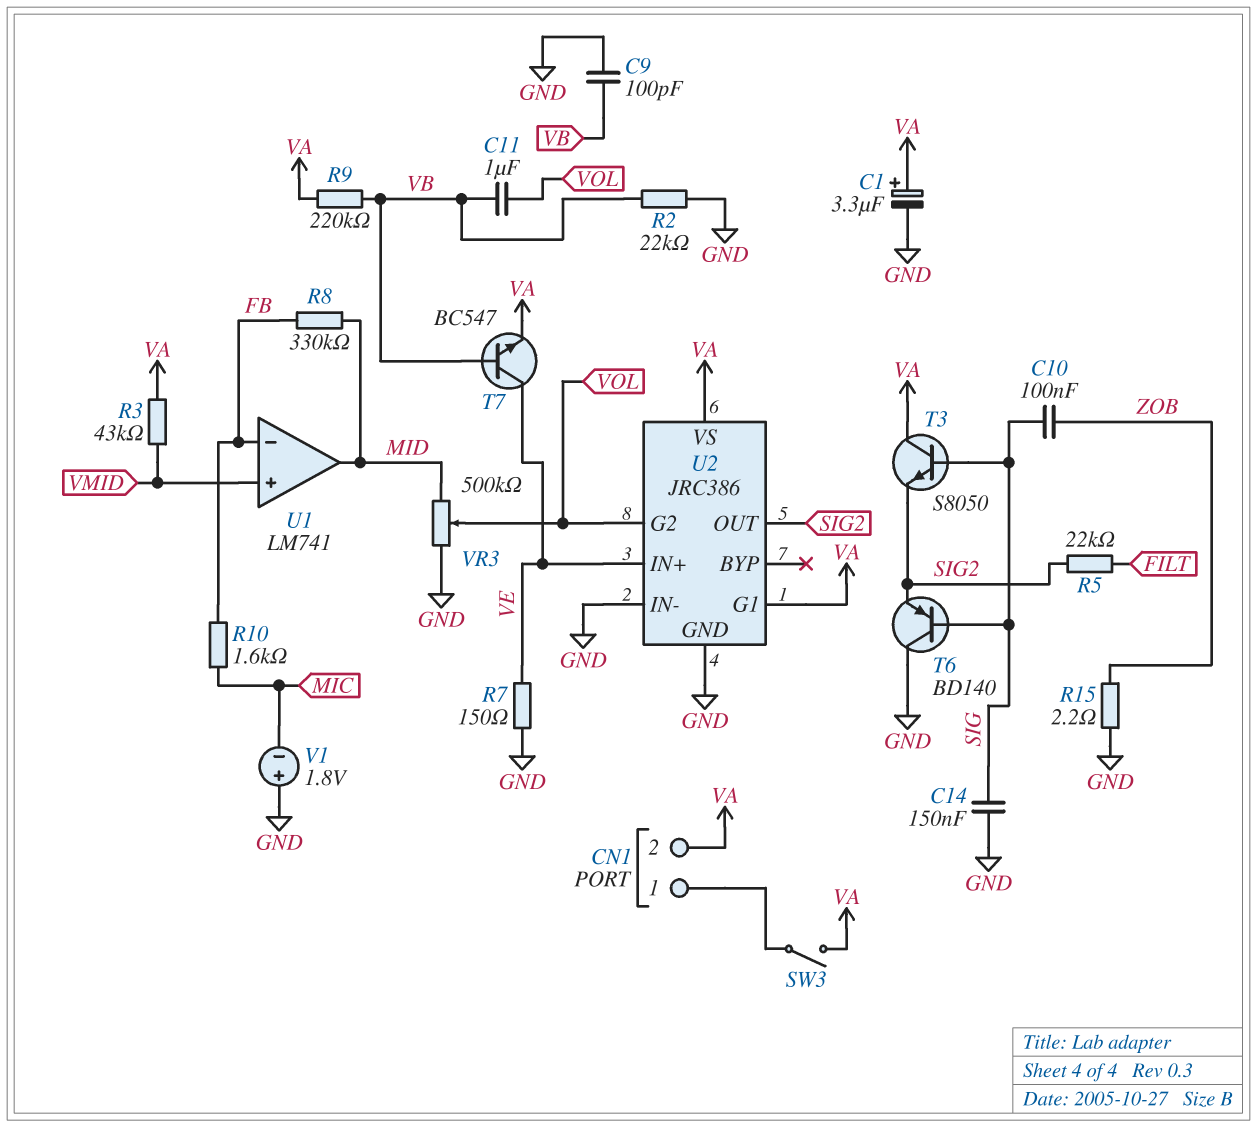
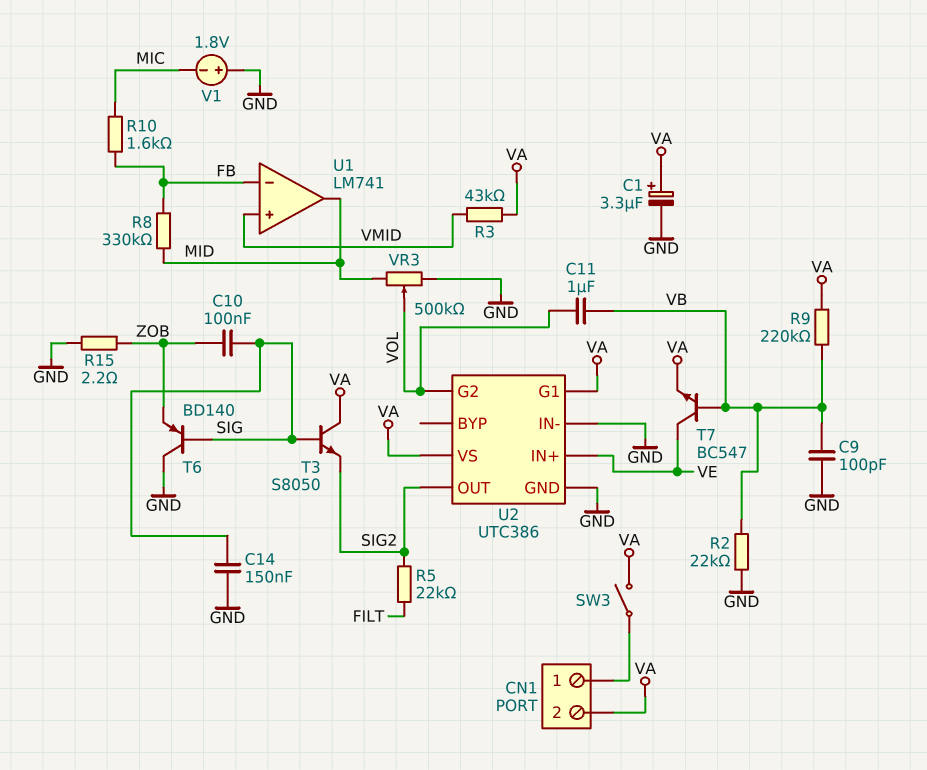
R7: 150 (GND, VE) -> none
T6: PNP BD140 (B SIG, C GND, E SIG2) -> PNP BD140 (B SIG, C GND, E ZOB)
U2: JRC386 -> UTC386

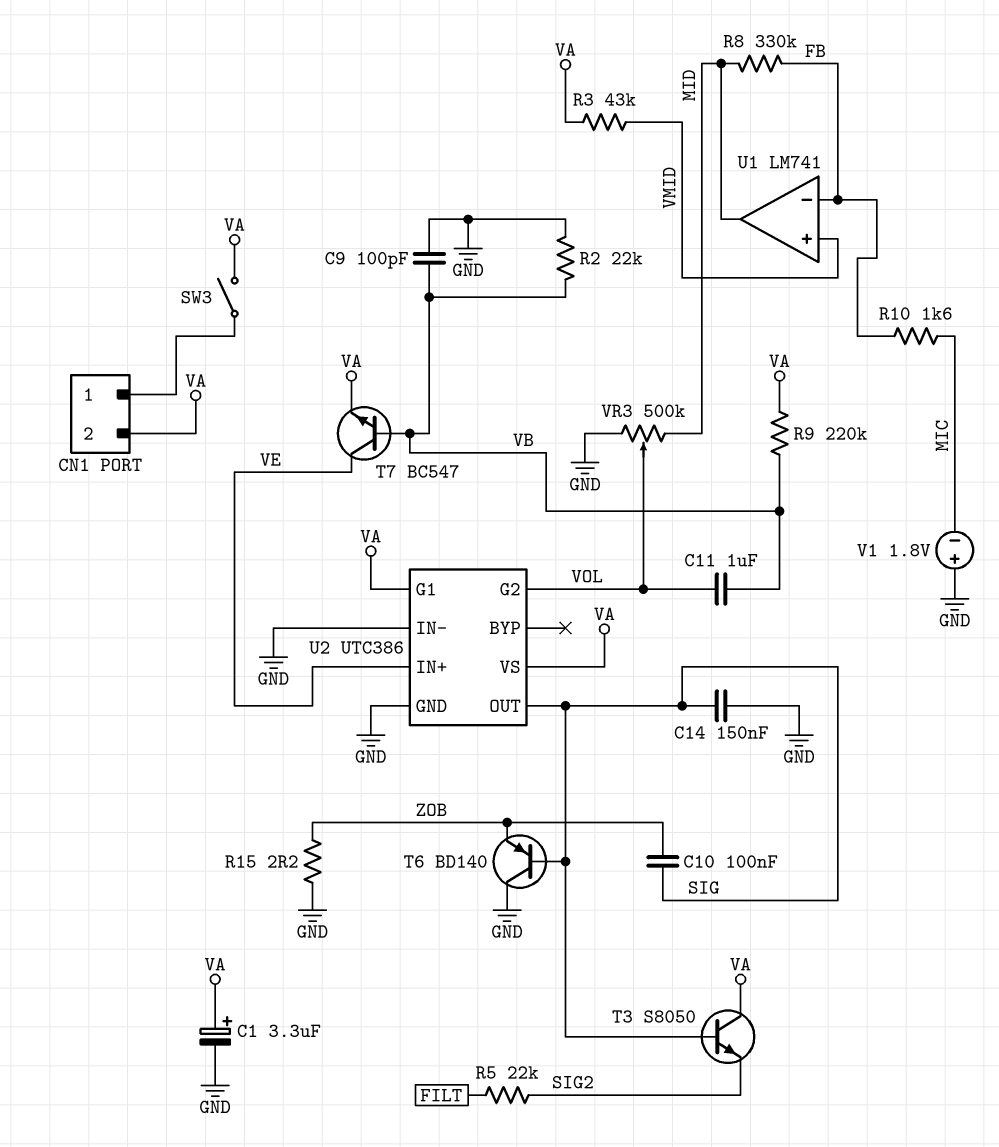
U2 pin OUT: SIG2 -> SIG

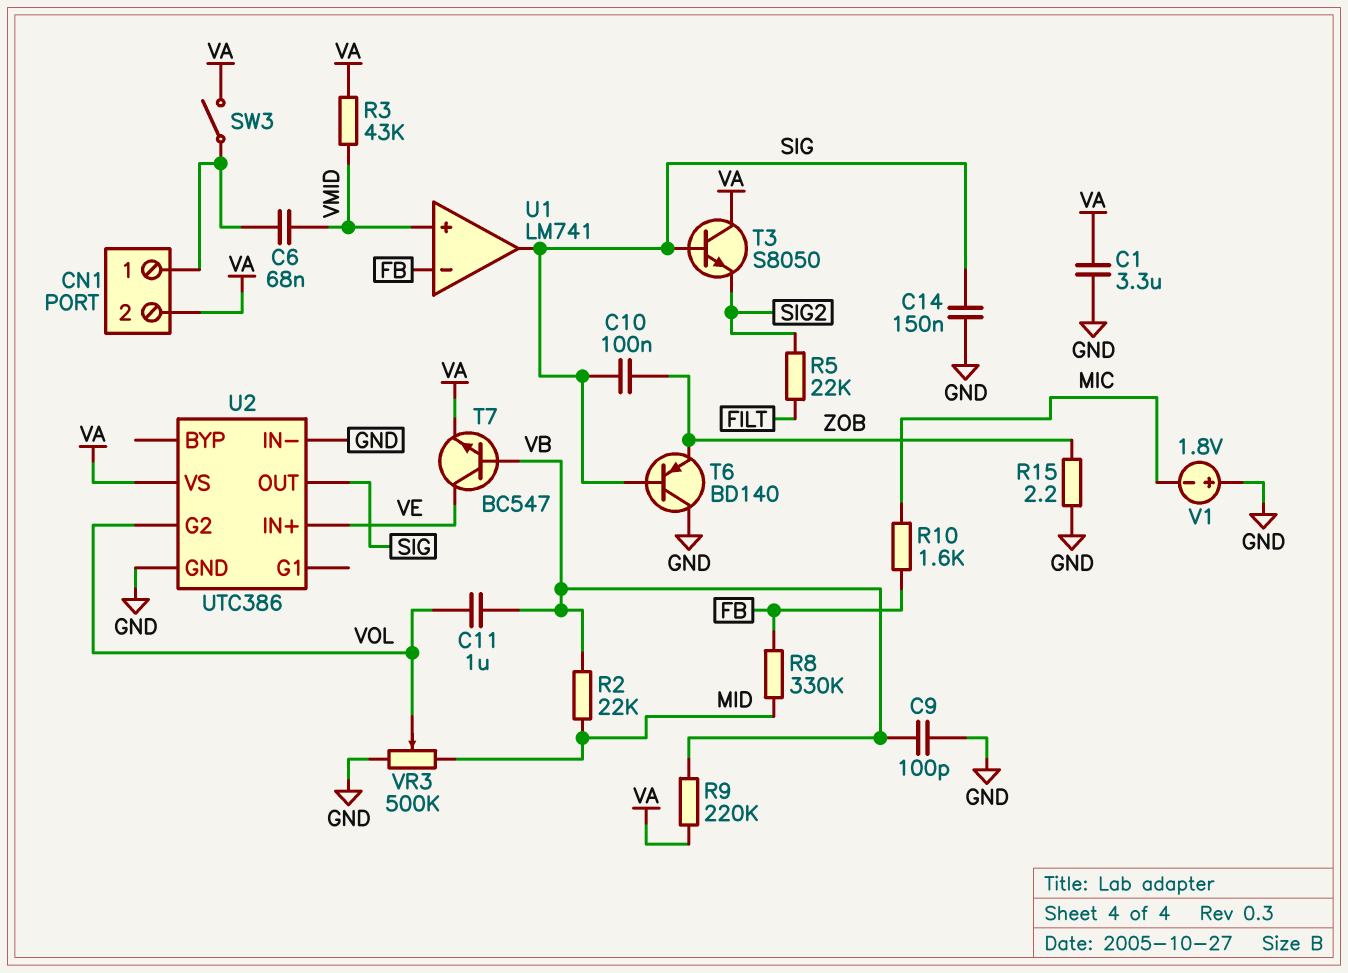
C1: 3.3uF (plus VA, minus GND) -> 3.3uF (GND, VA)
C6: none -> 68nF (CN1/1, VMID)
R2: 22k (GND, VB) -> 22k (MID, VB)
U1 pin out: MID -> SIG
U2 pin G1: VA -> none

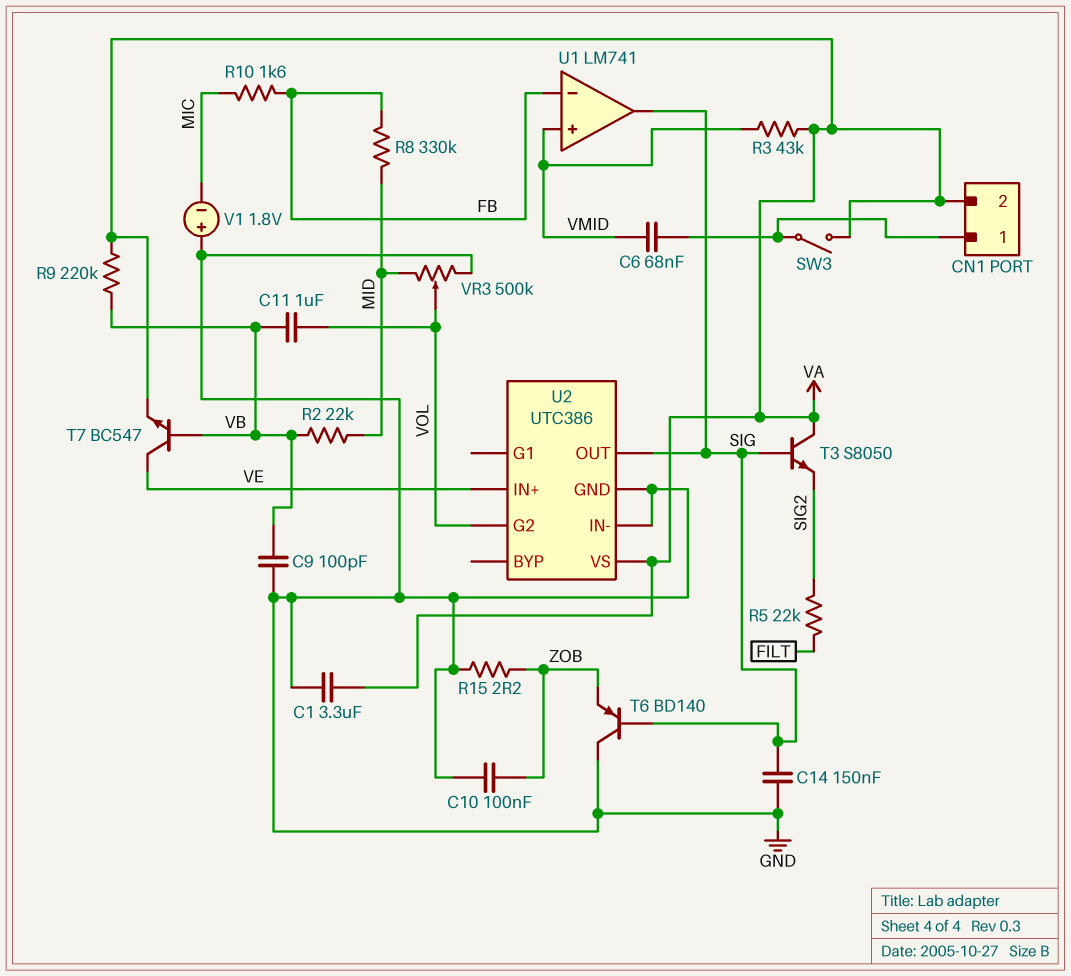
C10: 100nF (SIG, ZOB) -> 100nF (GND, ZOB)

